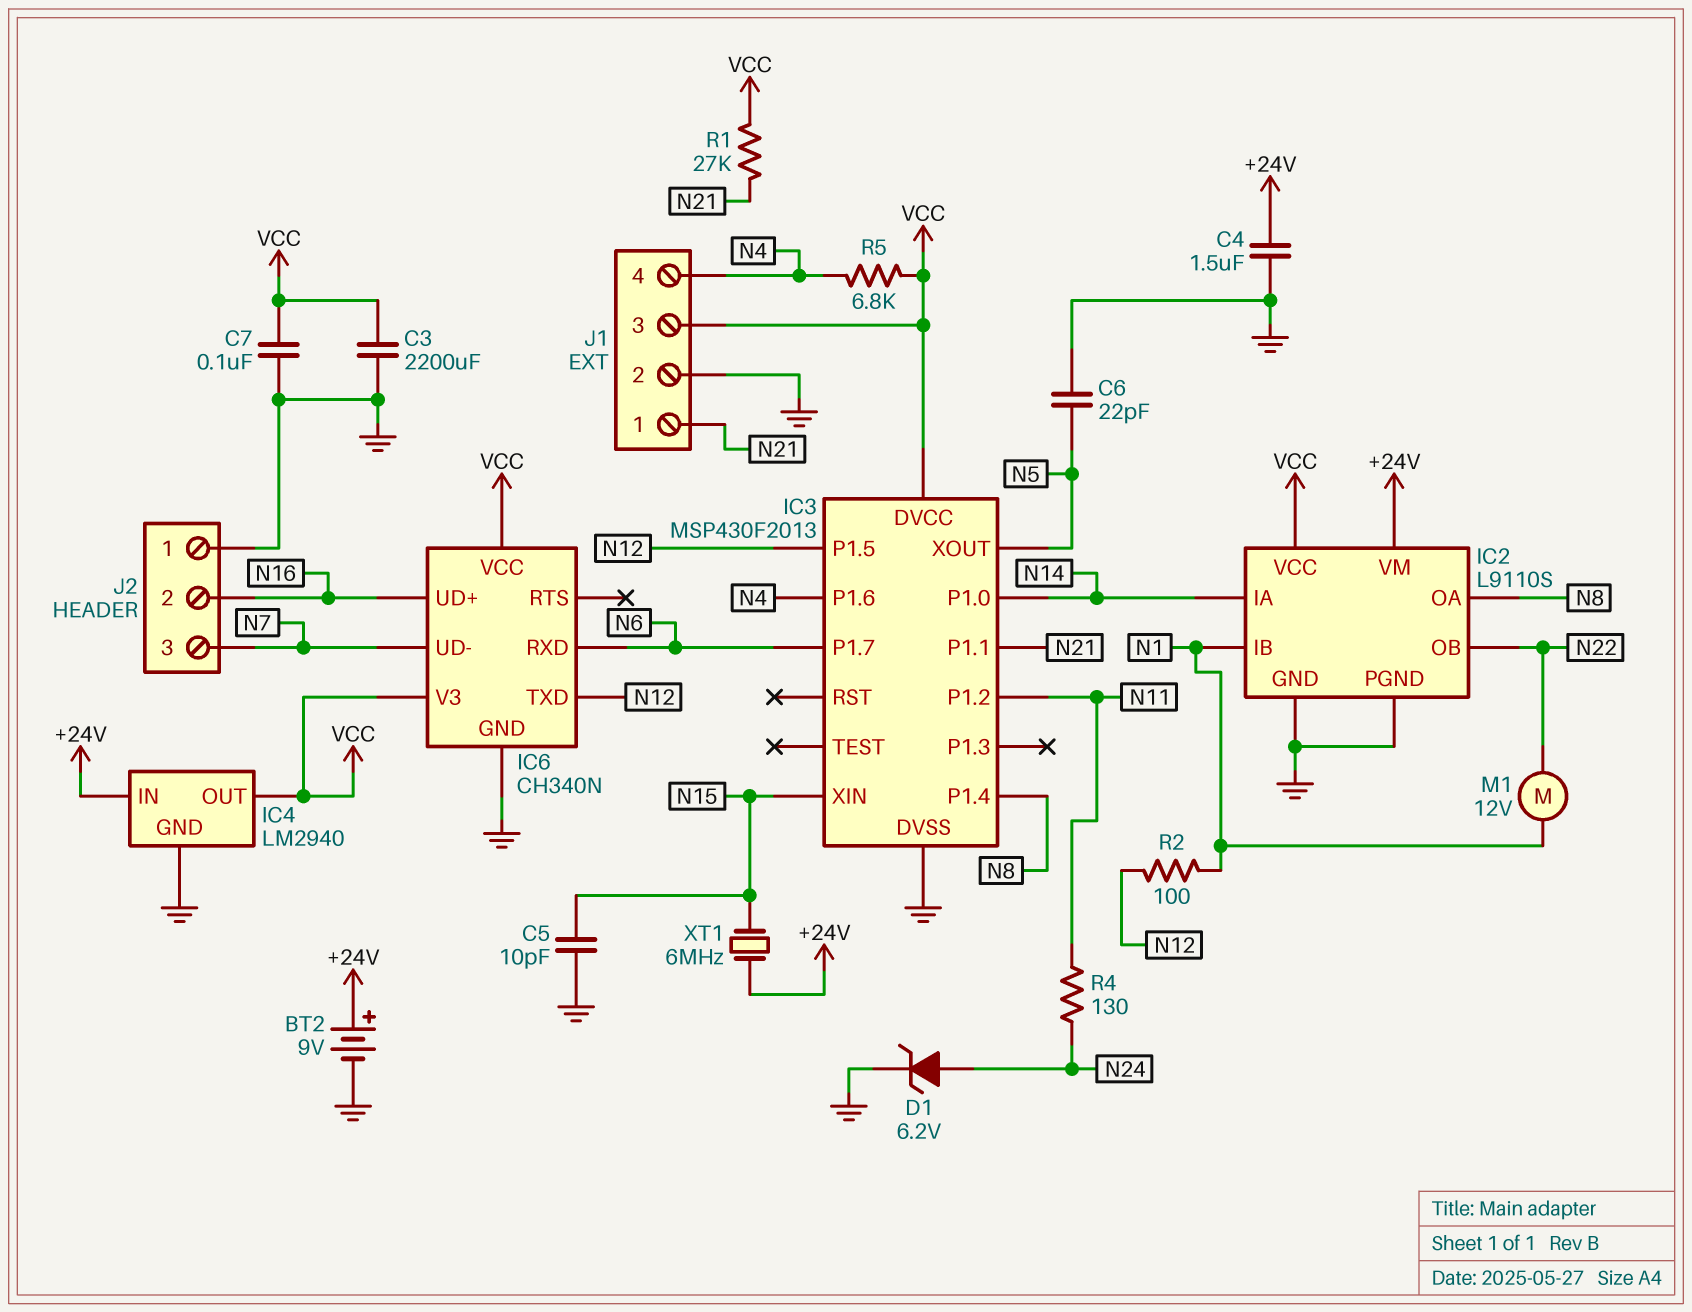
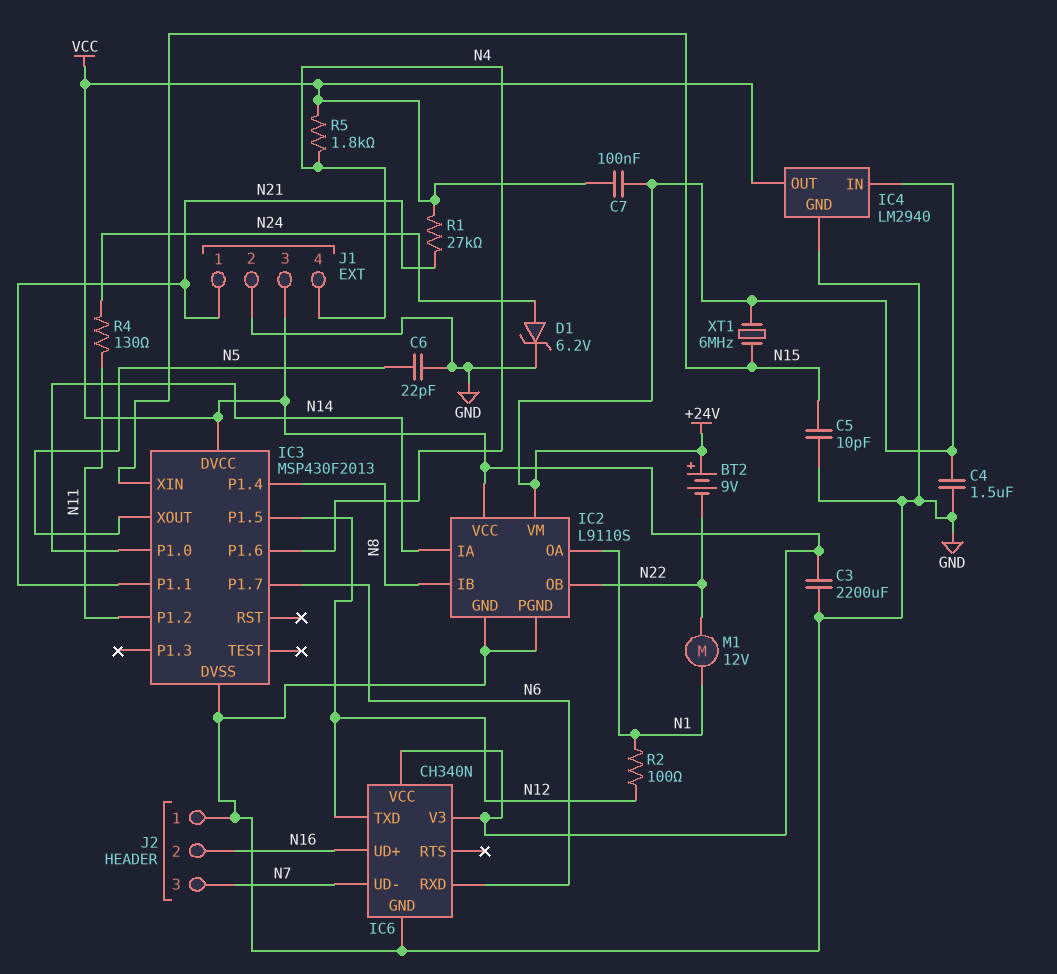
BT2: 9V (plus +24V, minus GND) -> 9V (plus +24V, minus N22)
C7: 100nF (GND, VCC) -> 100nF (+24V, VCC)
IC2 pin IB: N1 -> N8
IC2 pin OA: N8 -> N1
R5: 6.8k (N4, VCC) -> 1.8k (N4, VCC)

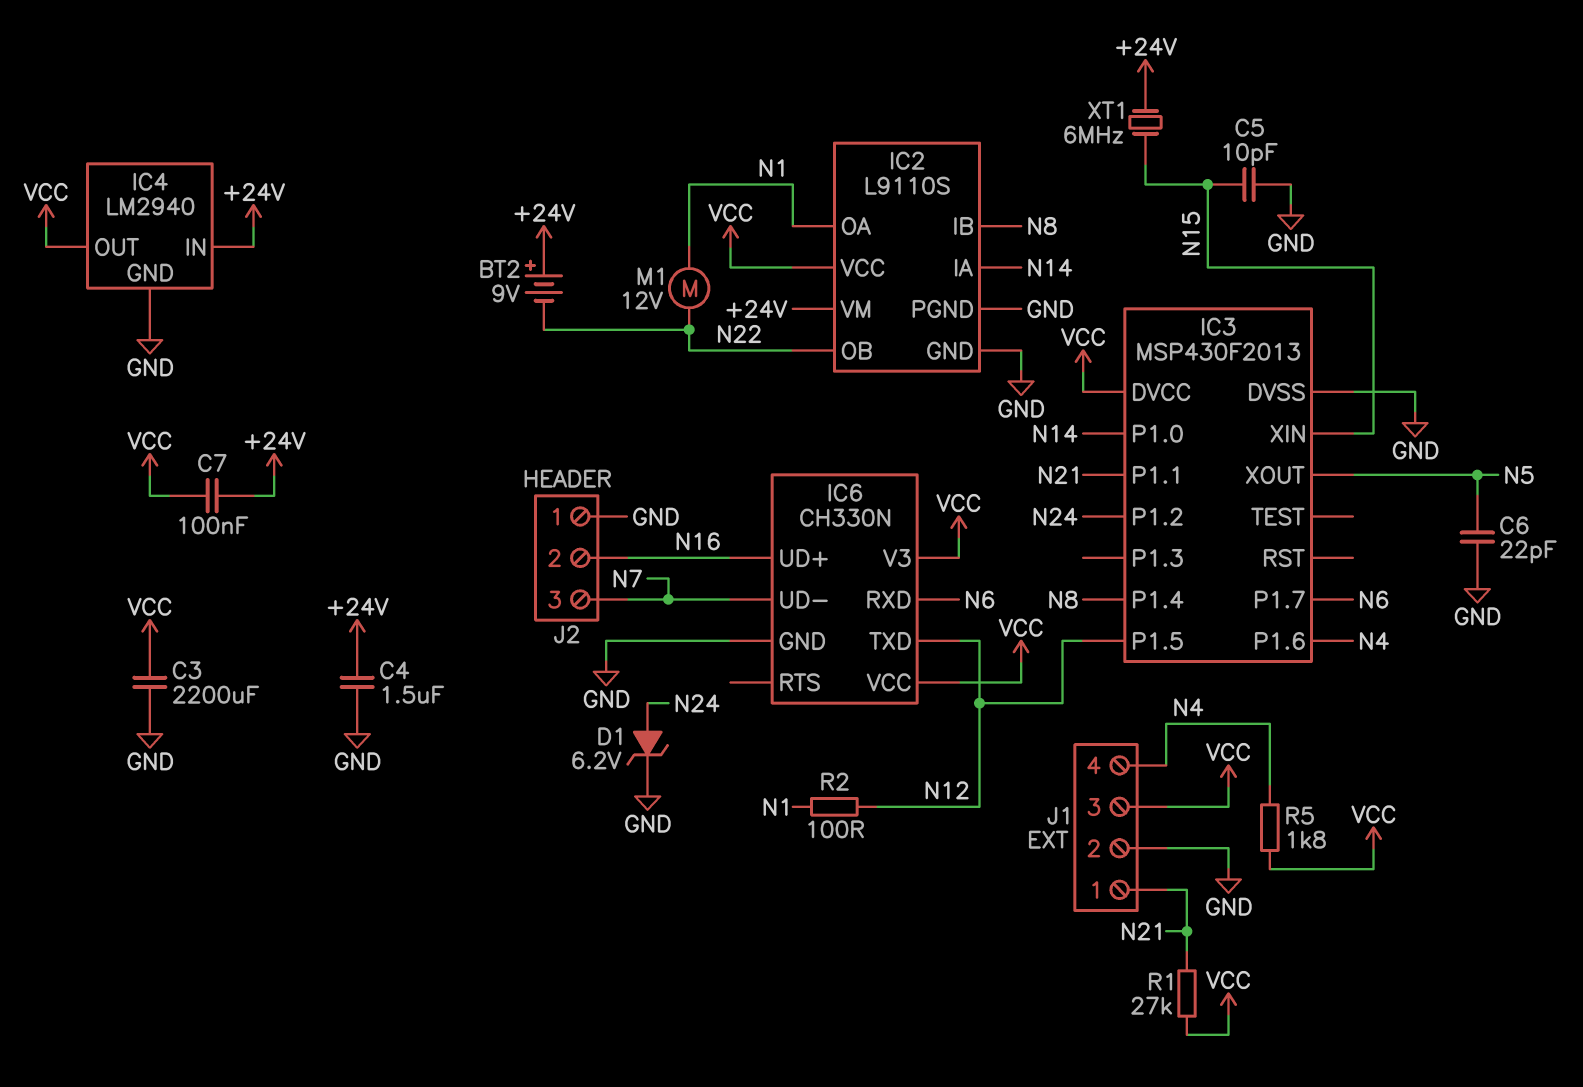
IC3 pin P1.2: N11 -> N24
IC6: CH340N -> CH330N
R4: 130 (N11, N24) -> none

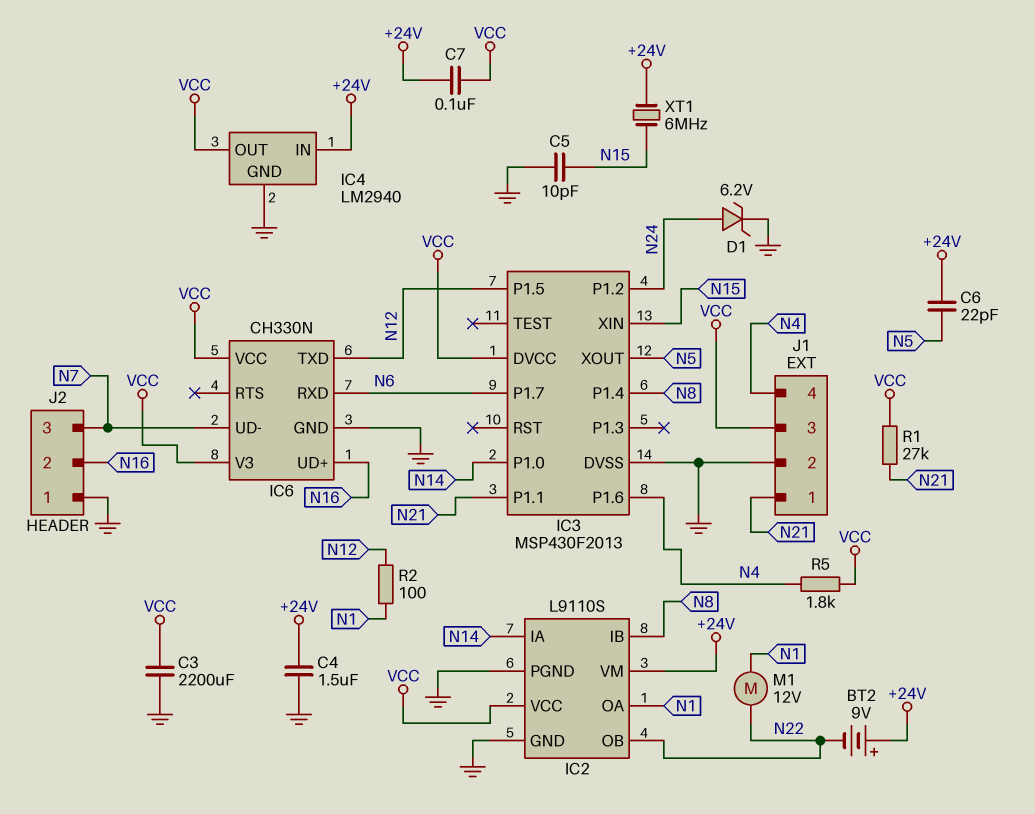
C6: 22pF (GND, N5) -> 22pF (+24V, N5)

